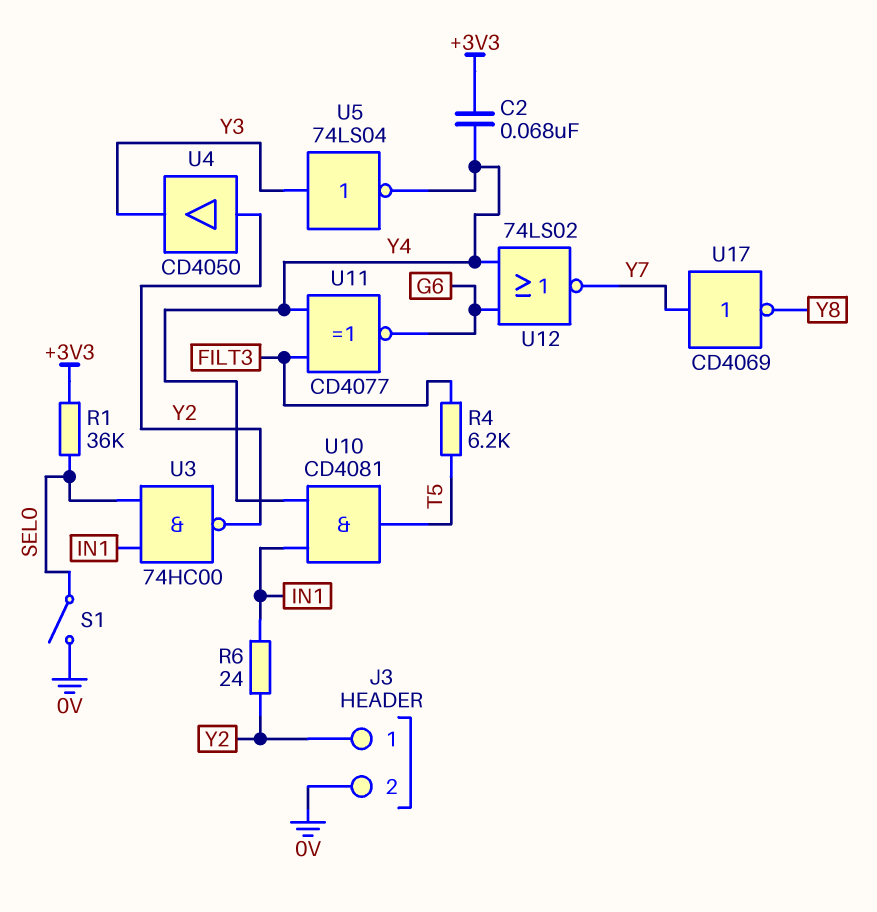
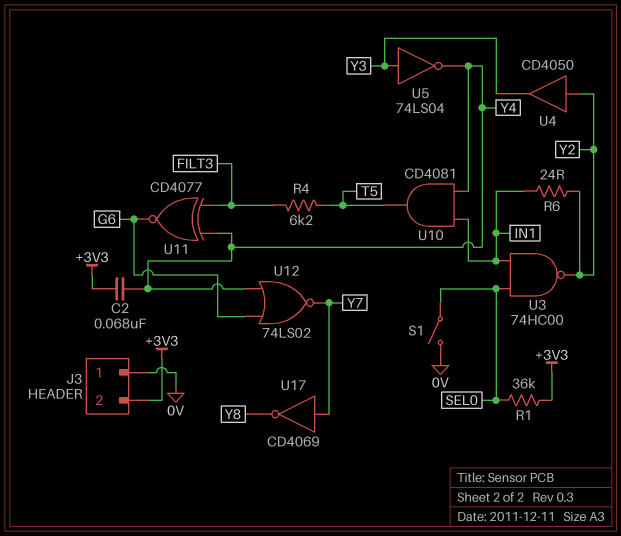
J3 pin 1: Y2 -> 0V
J3 pin 2: 0V -> +3V3

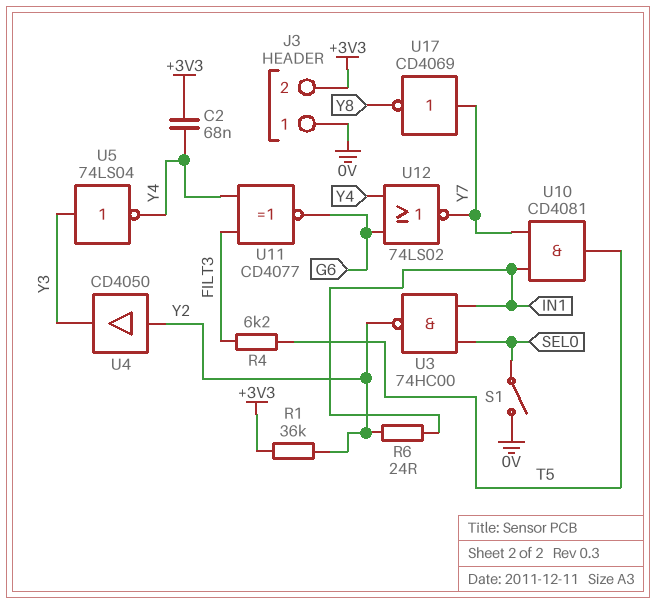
R1: 36k (+3V3, SEL0) -> 36k (+3V3, Y2)
U10: AND CD4081 (in IN1, in Y4, out T5) -> AND CD4081 (in IN1, in Y7, out T5)

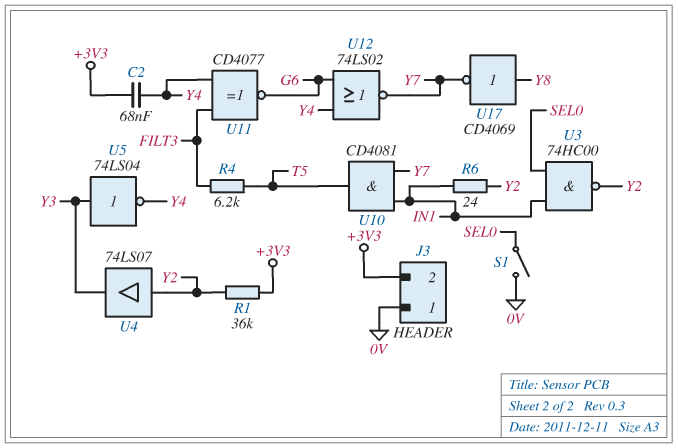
U4: buffer CD4050 (in Y2, out Y3) -> buffer 74LS07 (in Y2, out Y3)
U17: NOT CD4069 (in Y7, out Y8) -> NOT CD4069 (in Y8, out Y7)

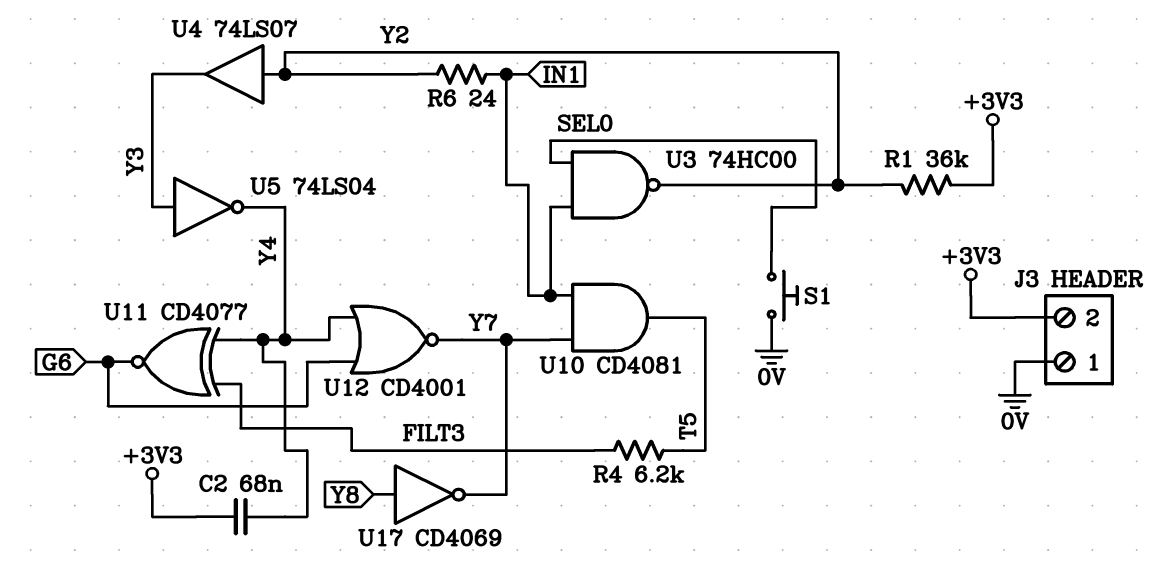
S1: switch (0V, SEL0) -> button (0V, SEL0)
U12: NOR 74LS02 (in G6, in Y4, out Y7) -> NOR CD4001 (in G6, in Y4, out Y7)

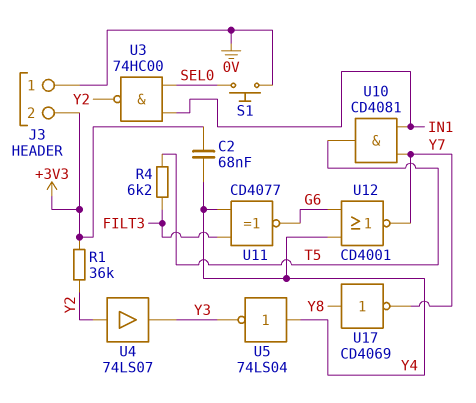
R6: 24 (IN1, Y2) -> none
U5: NOT 74LS04 (in Y3, out Y4) -> NOT 74LS04 (in Y4, out Y3)

